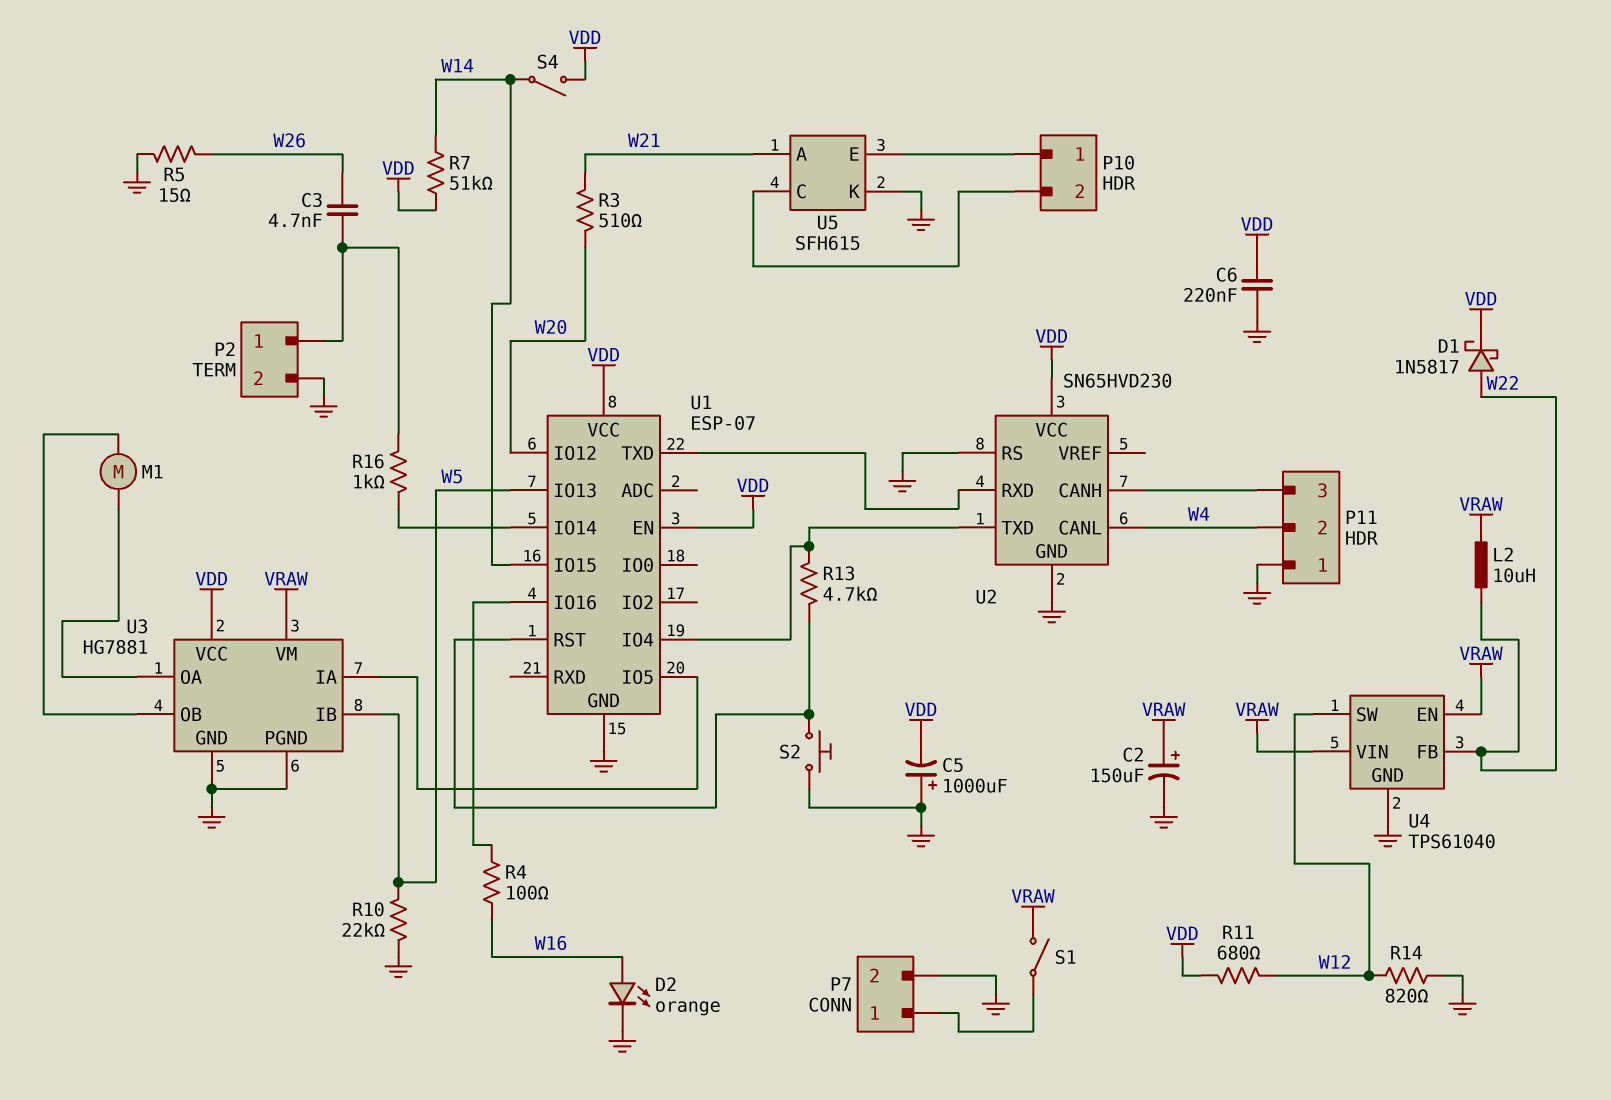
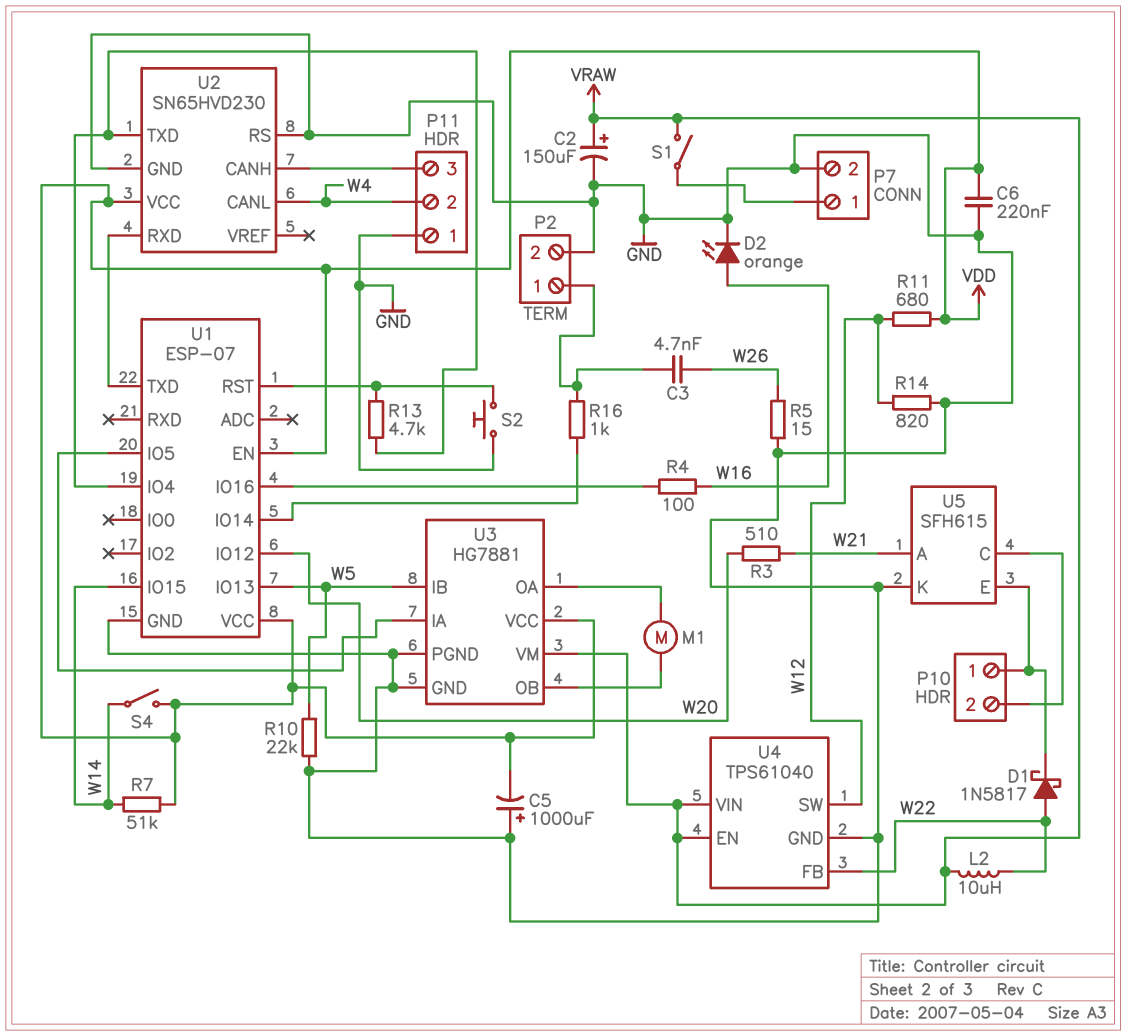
D1: schottky 1N5817 (A W22, K VDD) -> schottky 1N5817 (A W22, K P10/1)

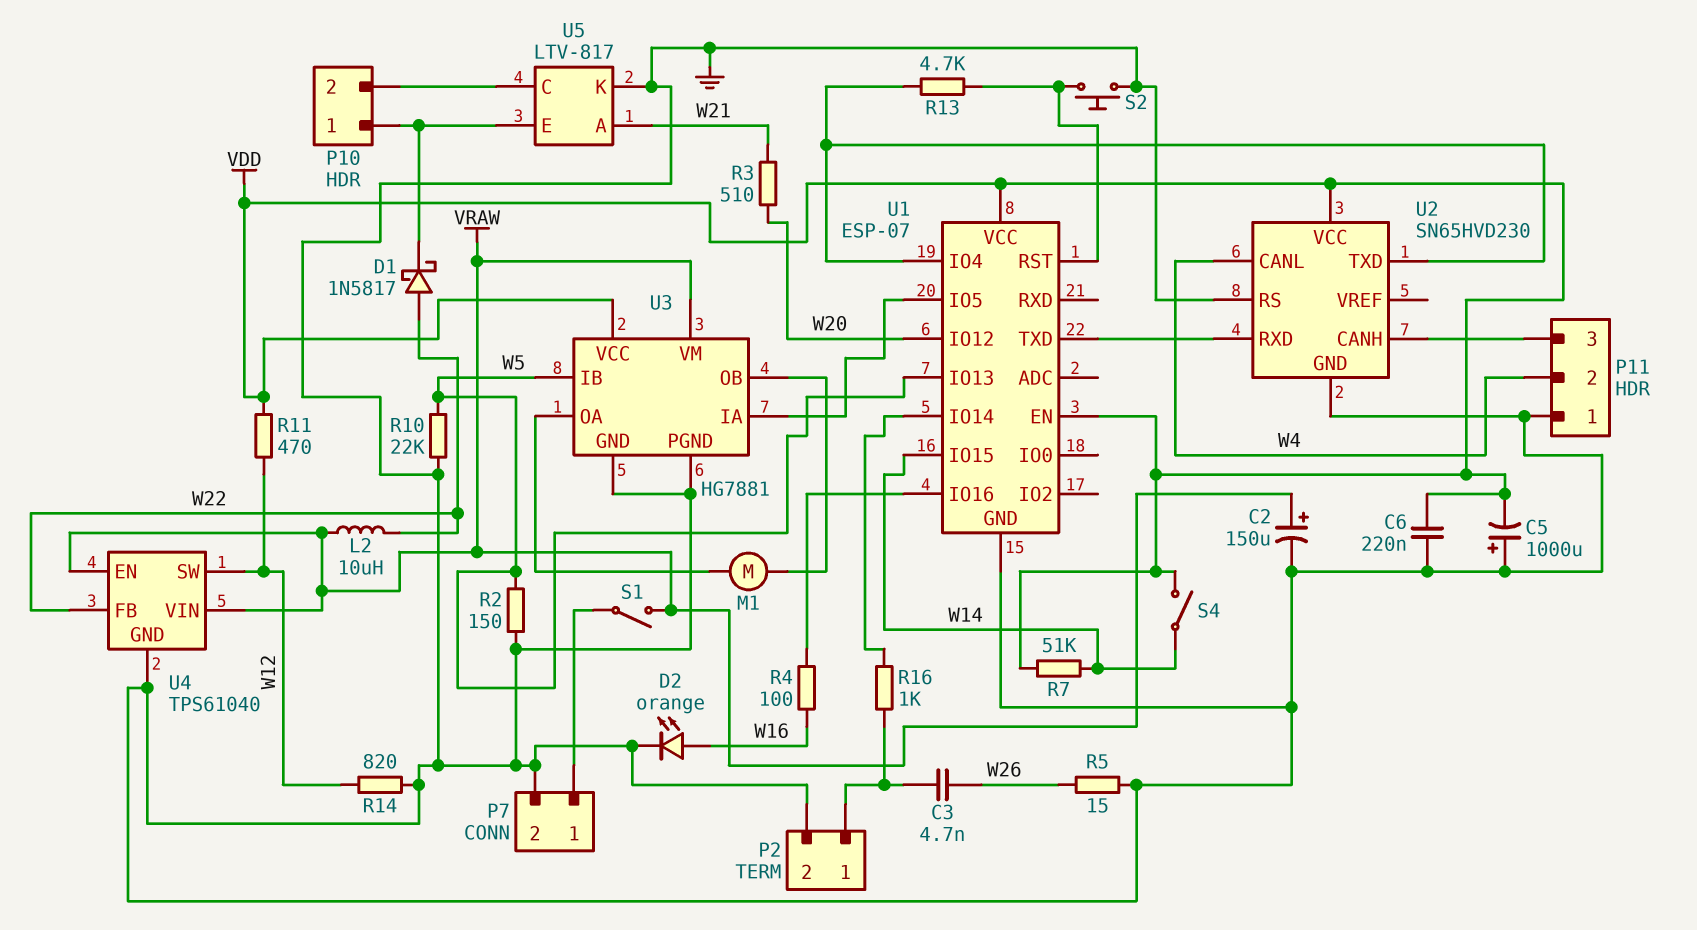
R2: none -> 150 (GND, W5)
R11: 680 (VDD, W12) -> 470 (VDD, W12)
U5: SFH615 -> LTV-817

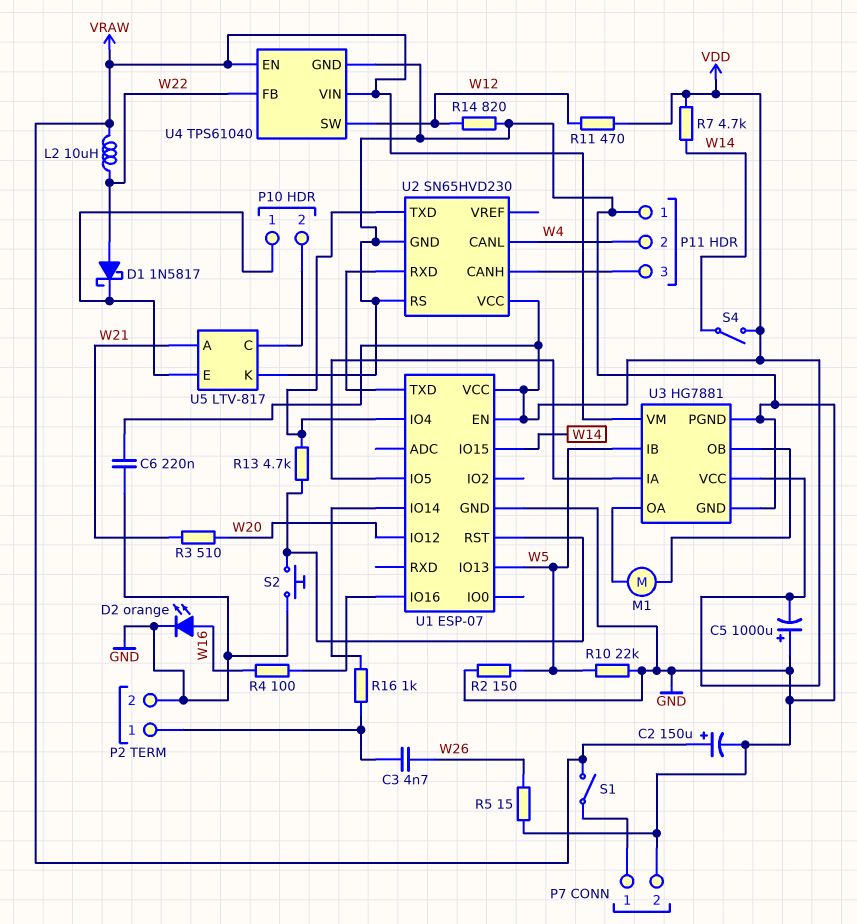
R7: 51k (VDD, W14) -> 4.7k (VDD, W14)

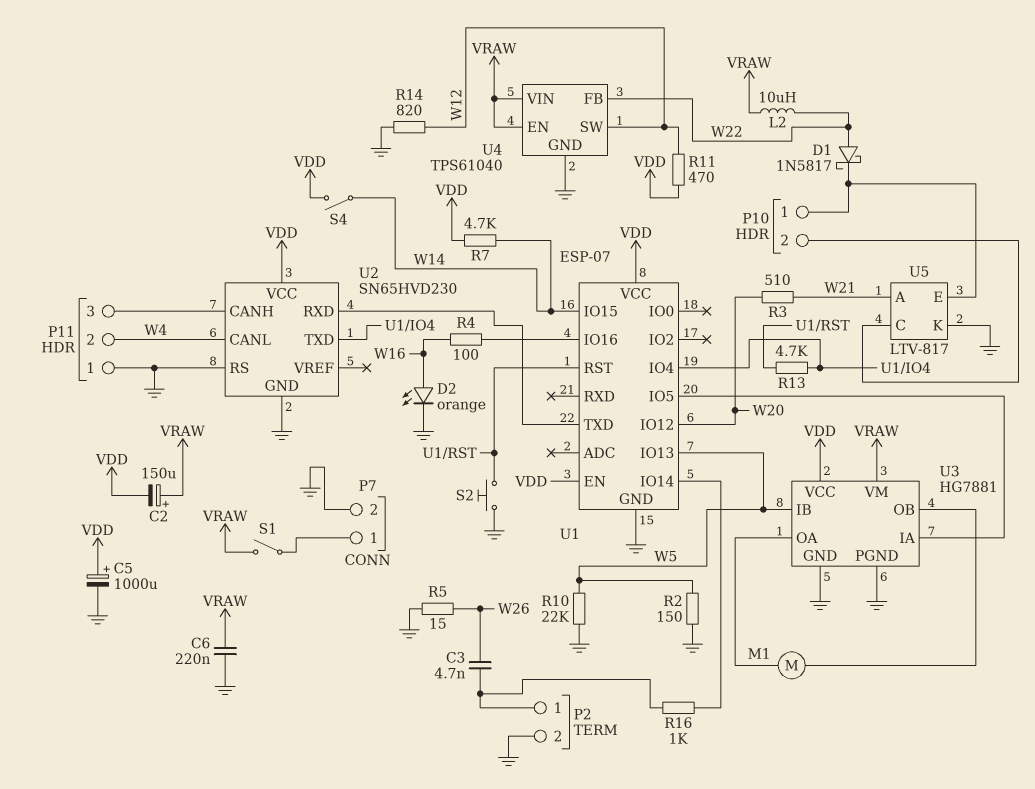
C2: 150uF (plus VRAW, minus GND) -> 150uF (plus VRAW, minus VDD)
C5: 1000uF (plus GND, minus VDD) -> 1000uF (plus VDD, minus GND)
C6: 220nF (GND, VDD) -> 220nF (GND, VRAW)

